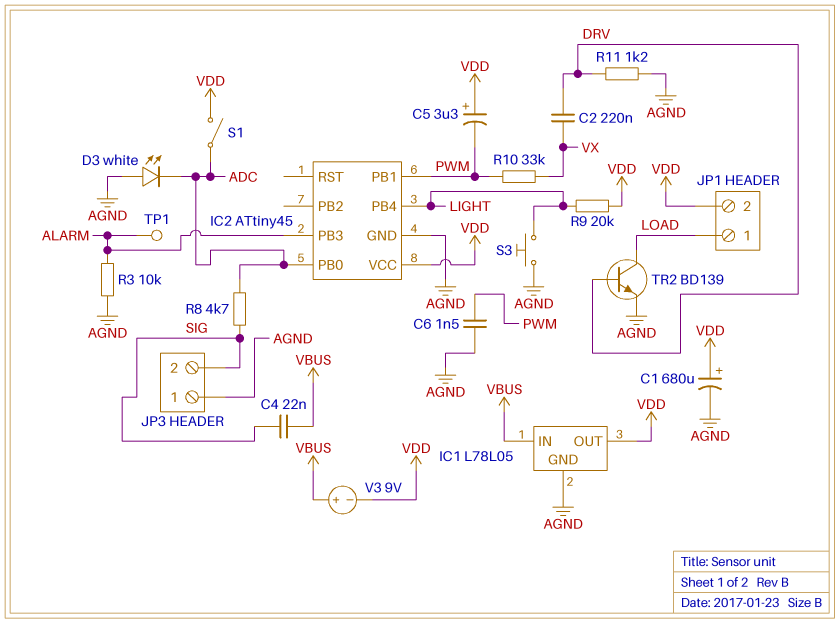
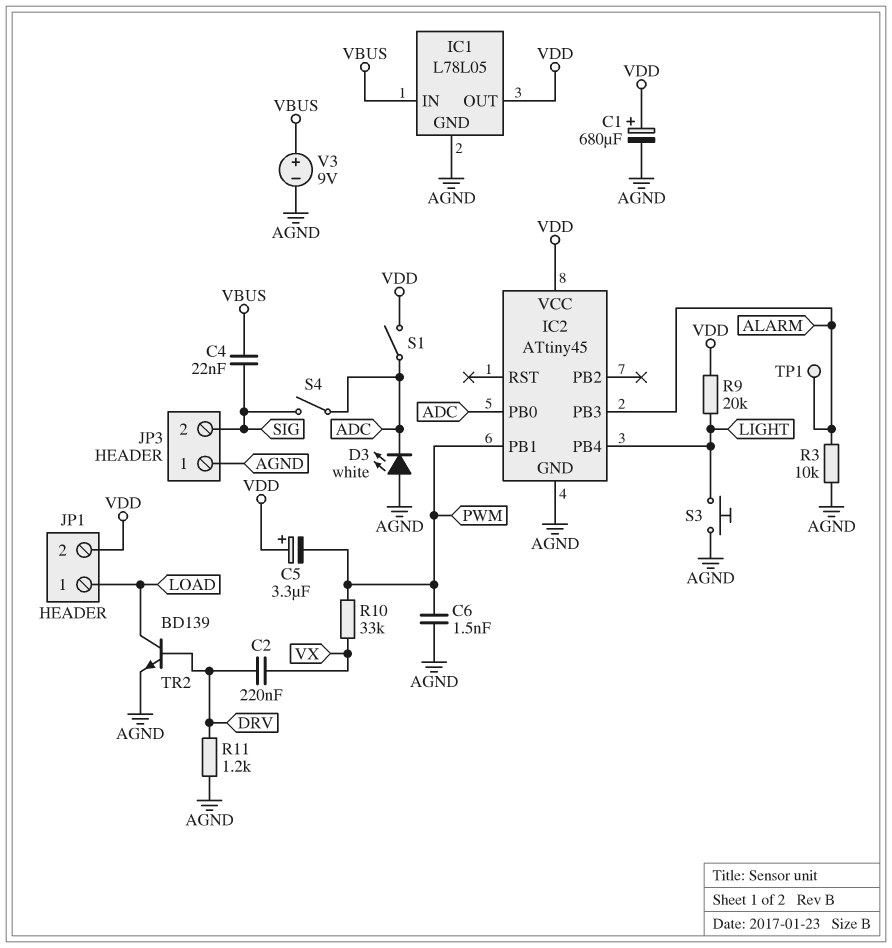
R8: 4.7k (ADC, SIG) -> none
S4: none -> switch (ADC, SIG)
V3: 9V (plus VBUS, minus VDD) -> 9V (plus VBUS, minus AGND)

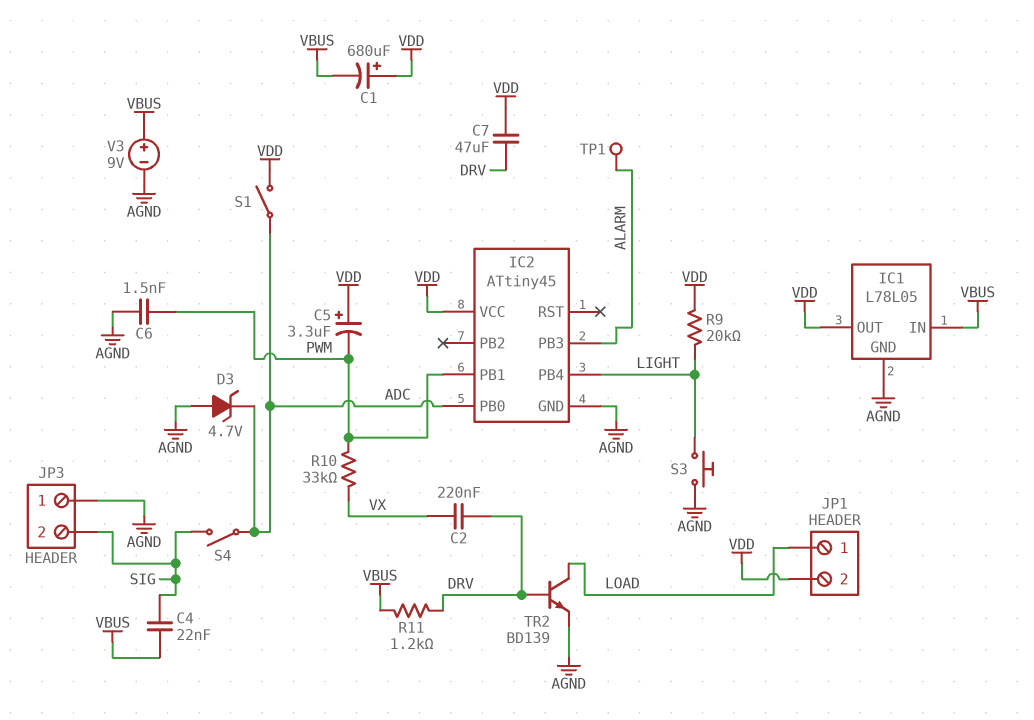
C1: 680uF (plus VDD, minus AGND) -> 680uF (plus VDD, minus VBUS)
C7: none -> 47uF (DRV, VDD)
D3: LED white (A AGND, K ADC) -> zener 4.7V (A AGND, K ADC)
R3: 10k (AGND, ALARM) -> none
R11: 1.2k (AGND, DRV) -> 1.2k (DRV, VBUS)

